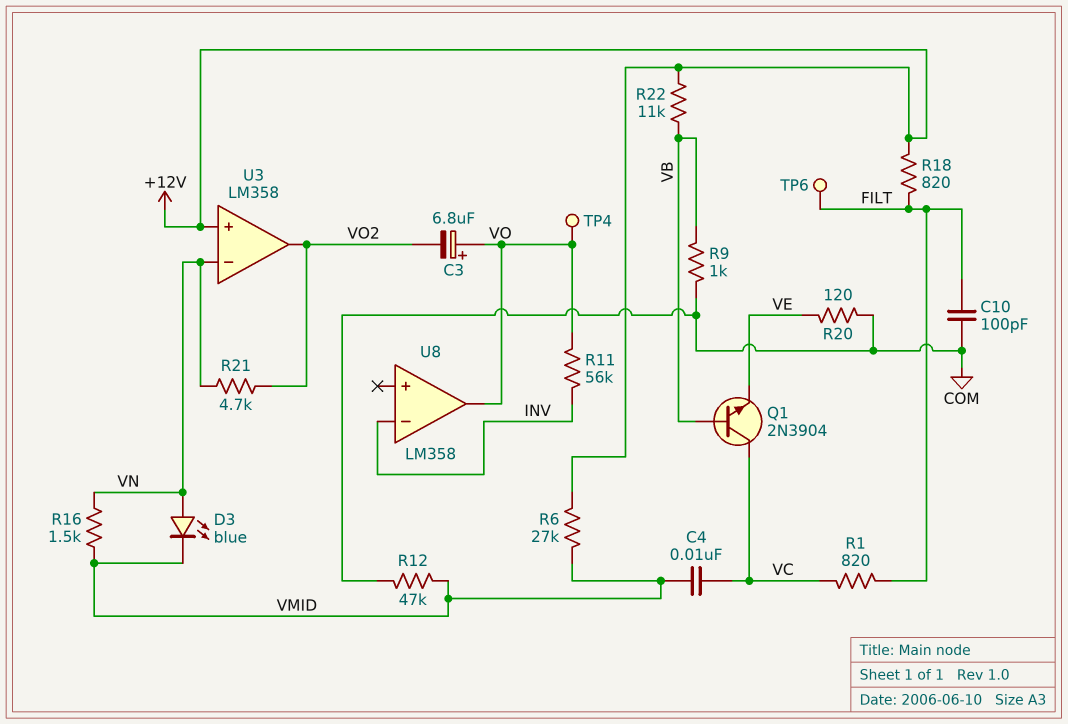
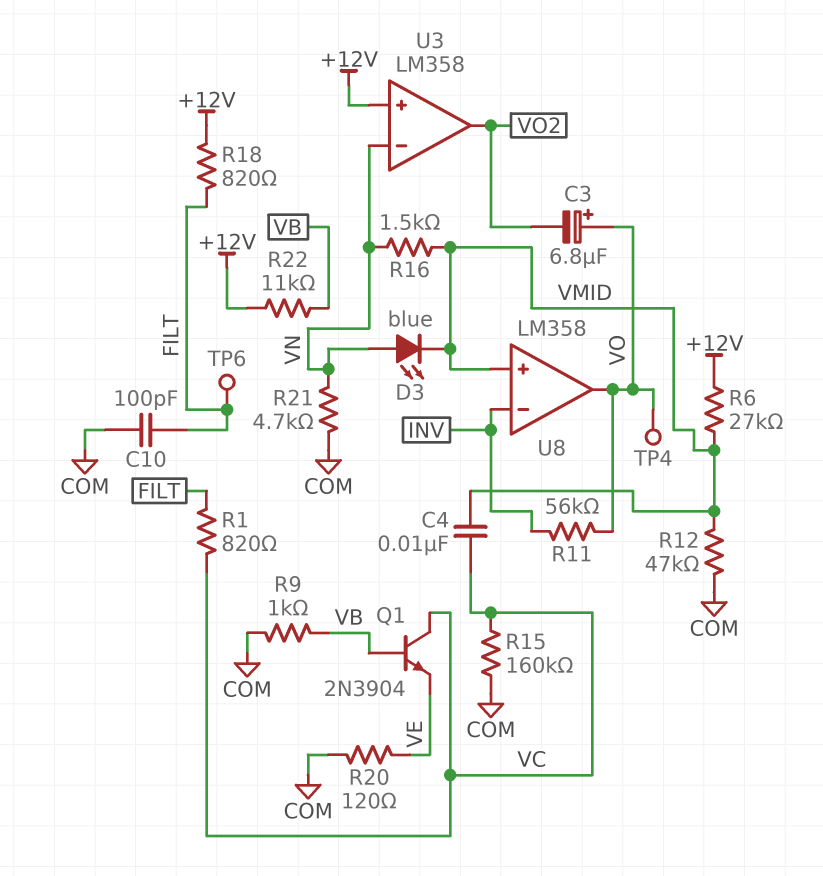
R15: none -> 160k (COM, VC)
R21: 4.7k (VN, VO2) -> 4.7k (COM, VN)
U8 pin in+: none -> VMID

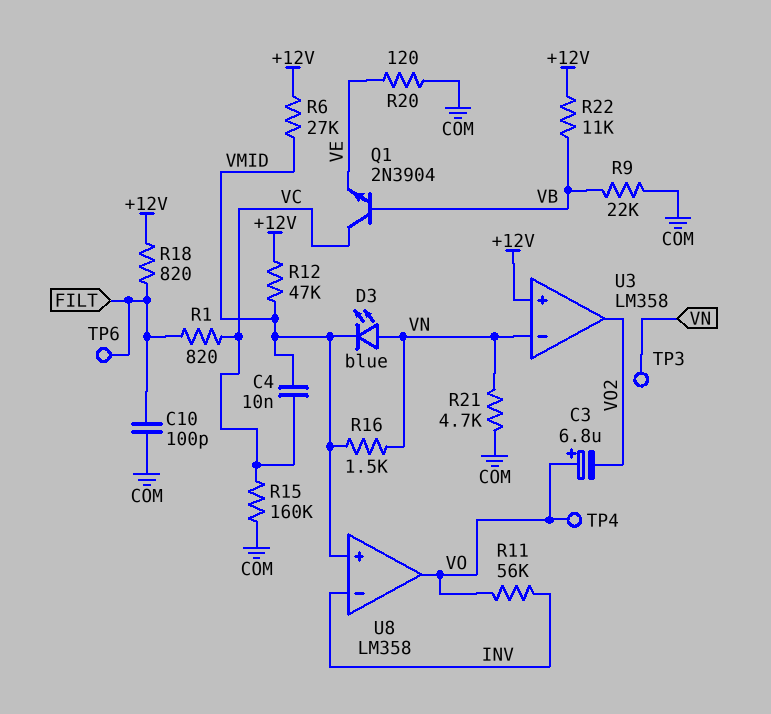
R9: 1k (COM, VB) -> 22k (COM, VB)
R12: 47k (COM, VMID) -> 47k (+12V, VMID)
TP3: none -> test point (VN)

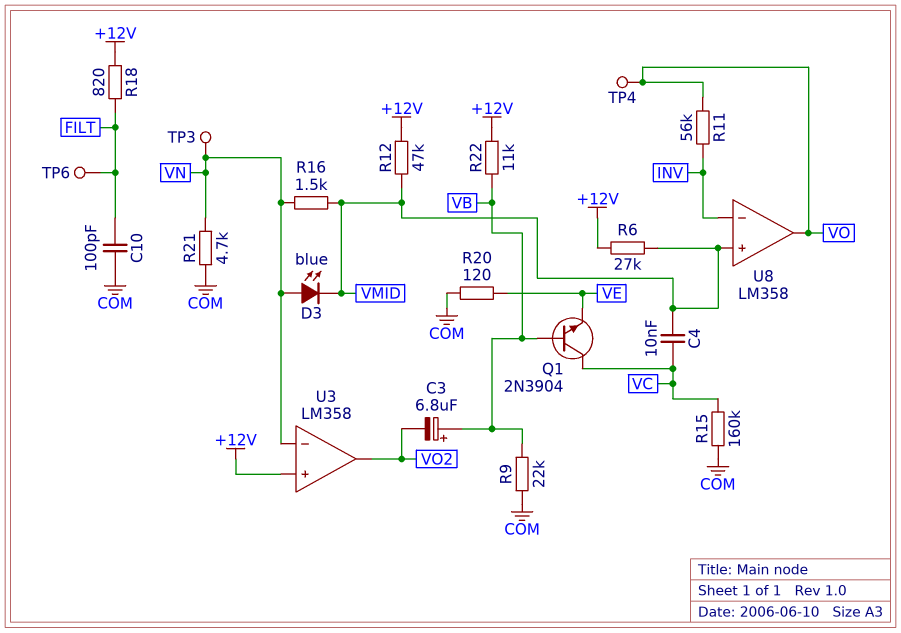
C3: 6.8uF (plus VO, minus VO2) -> 6.8uF (plus VB, minus VO2)
R1: 820 (FILT, VC) -> none

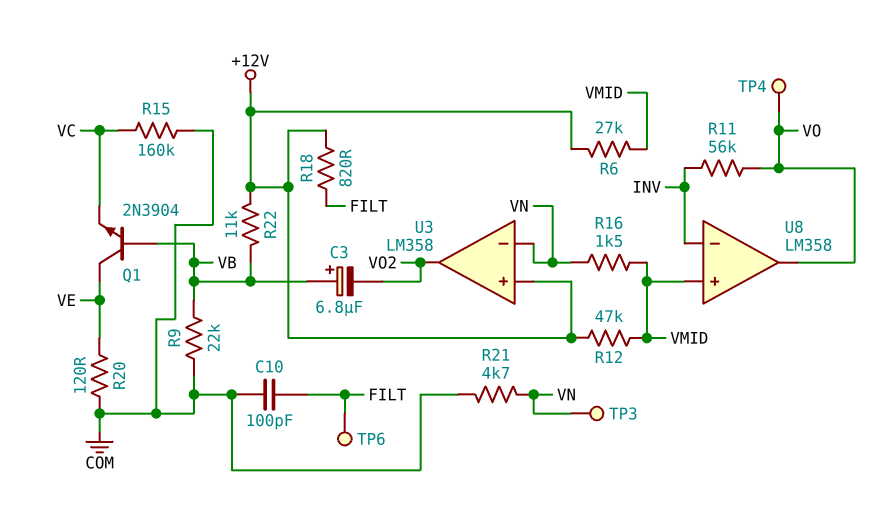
C4: 10nF (VC, VMID) -> none
D3: LED blue (A VN, K VMID) -> none
Q1: NPN 2N3904 (B VB, C VC, E VE) -> NPN 2N3904 (B VB, C VE, E VC)

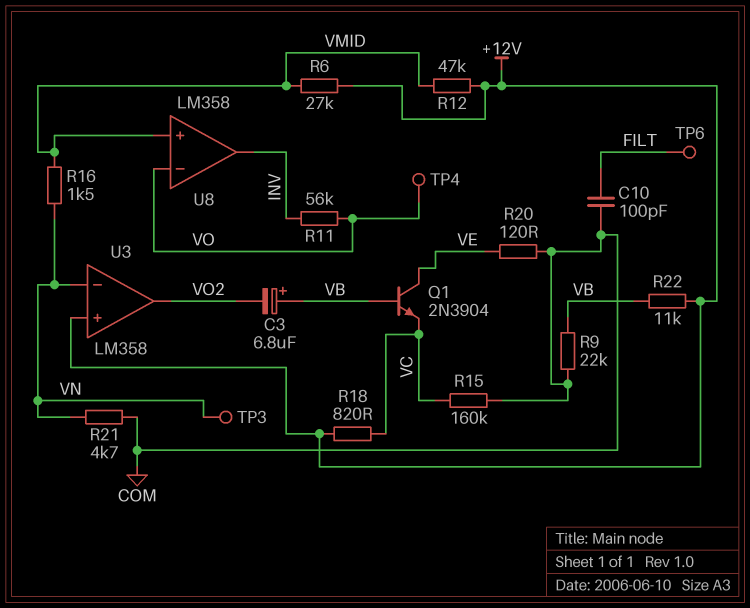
R18: 820 (+12V, FILT) -> 820 (+12V, VC)
U8 pin in-: INV -> VO
U8 pin out: VO -> INV

